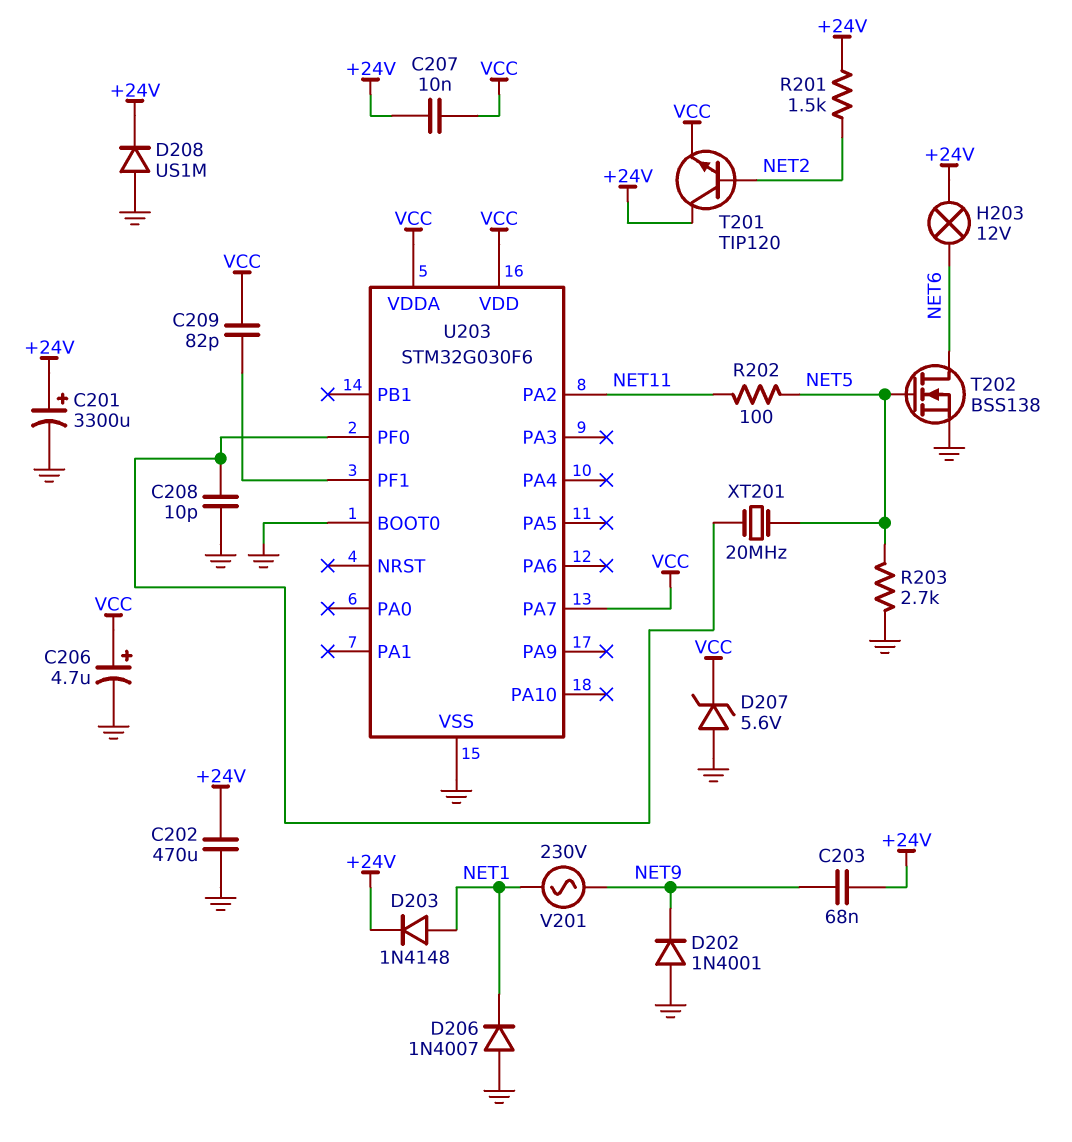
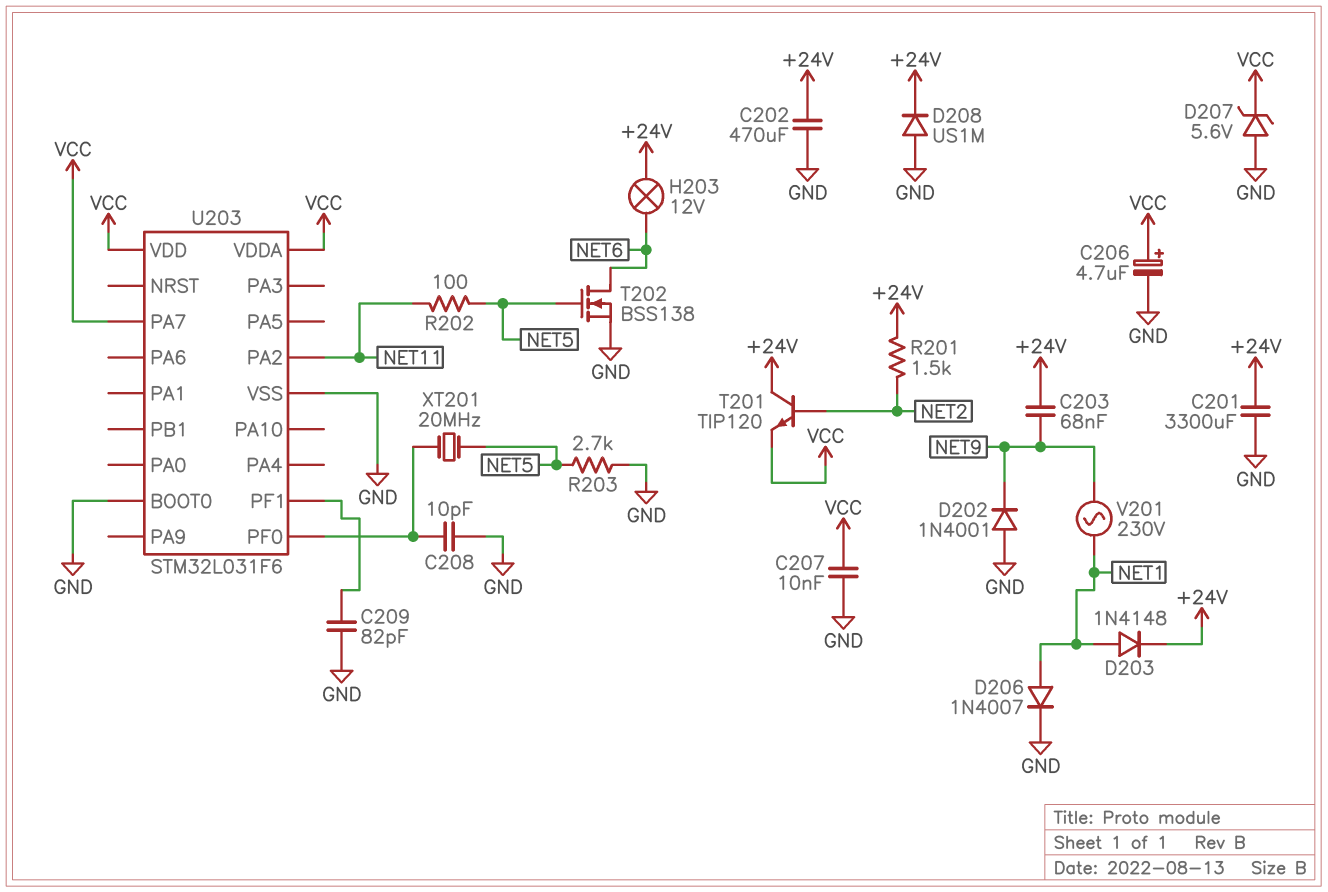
C201: 3300uF (plus +24V, minus GND) -> 3300uF (+24V, GND)
C207: 10nF (+24V, VCC) -> 10nF (GND, VCC)
C209: 82pF (U203/PF1, VCC) -> 82pF (GND, U203/PF1)
D206: diode 1N4007 (A GND, K NET1) -> diode 1N4007 (A NET1, K GND)
U203: STM32G030F6 -> STM32L031F6

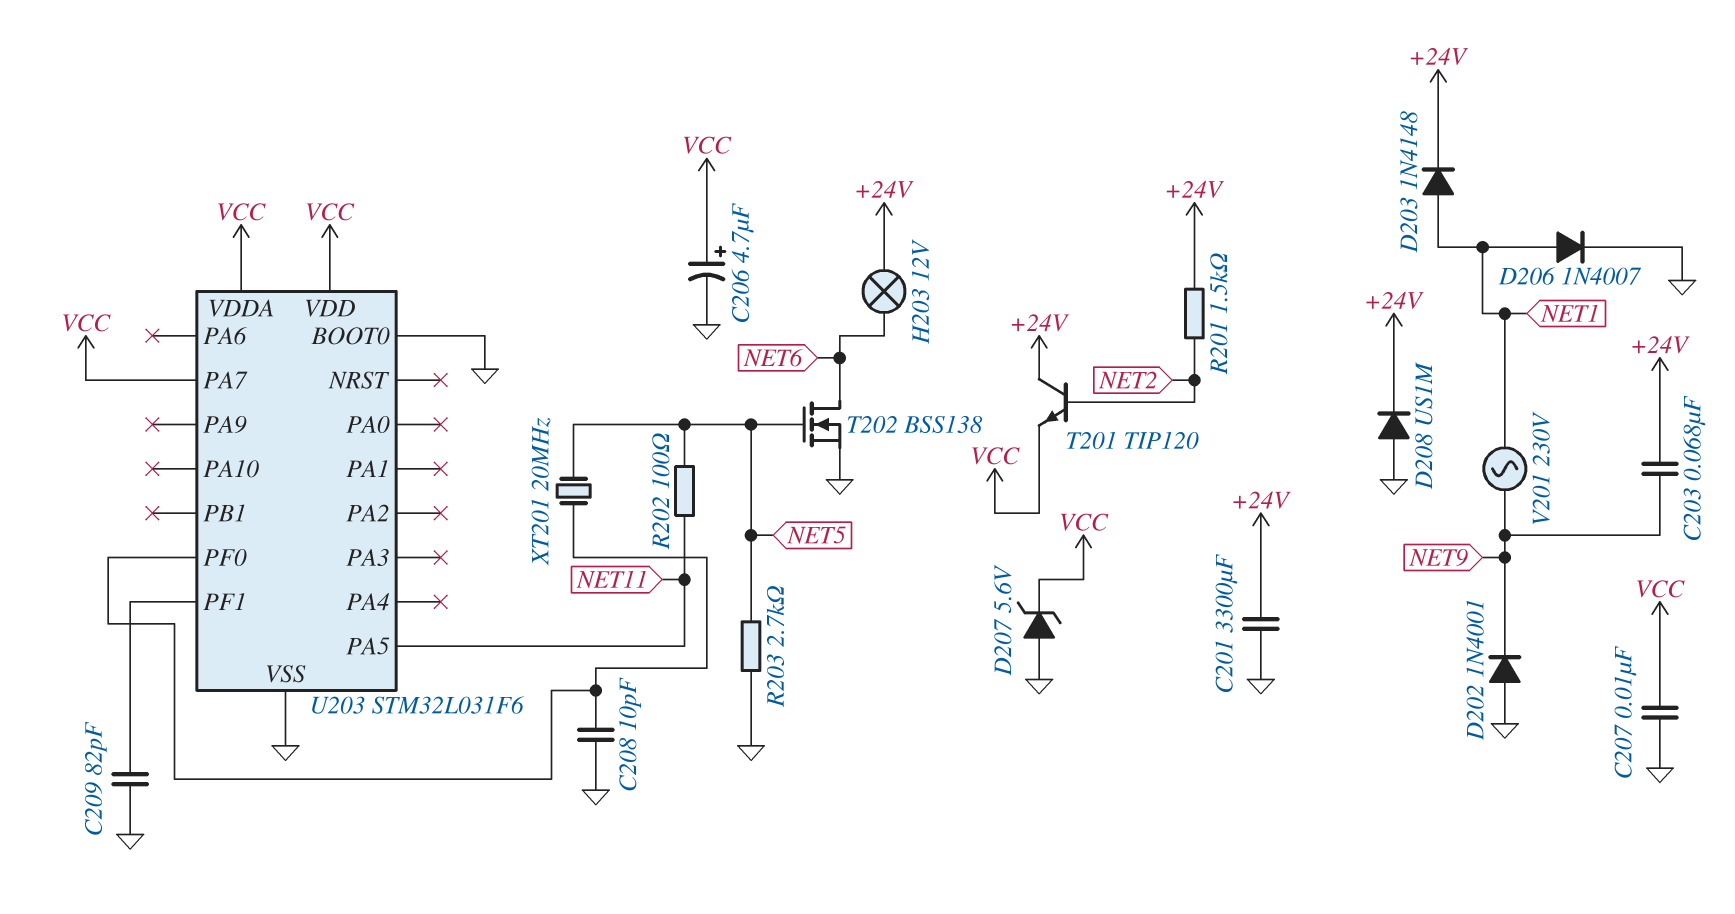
C202: 470uF (+24V, GND) -> none
U203 pin PA2: NET11 -> none
U203 pin PA5: none -> NET11

